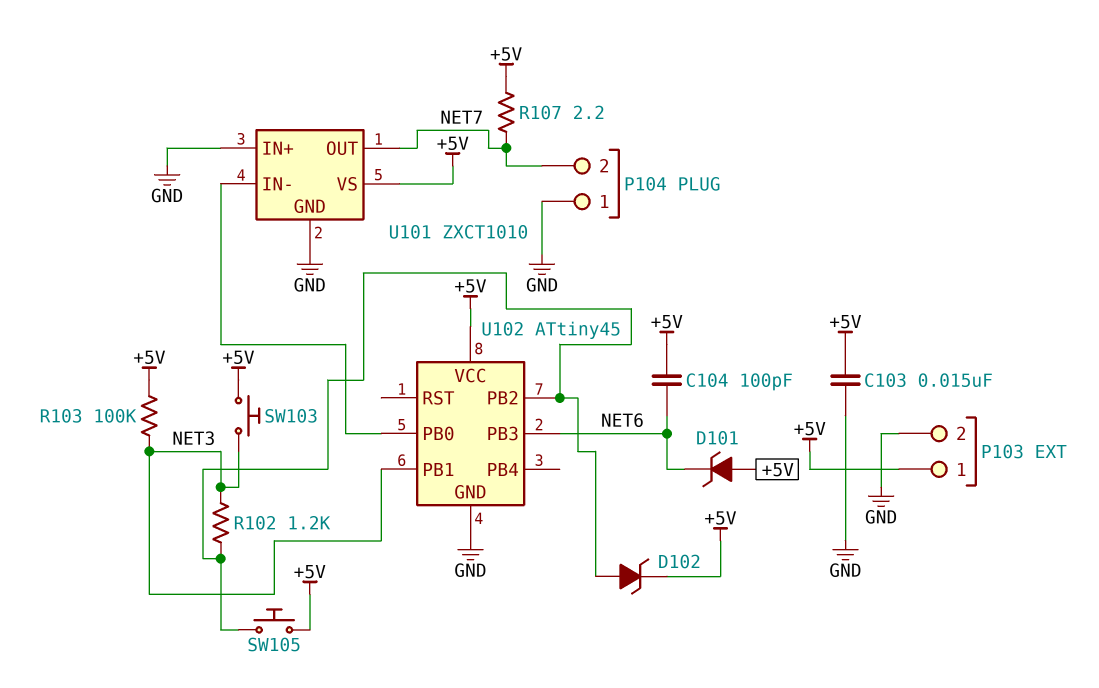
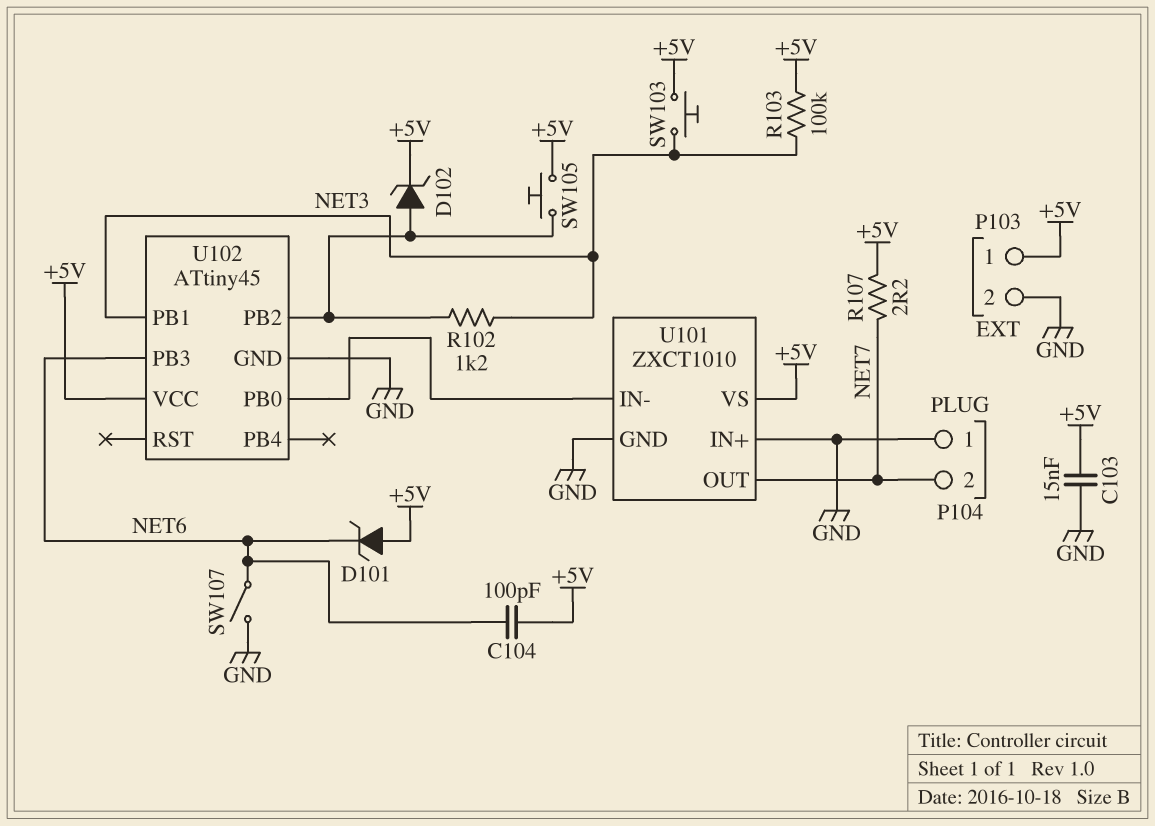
SW107: none -> switch (GND, NET6)

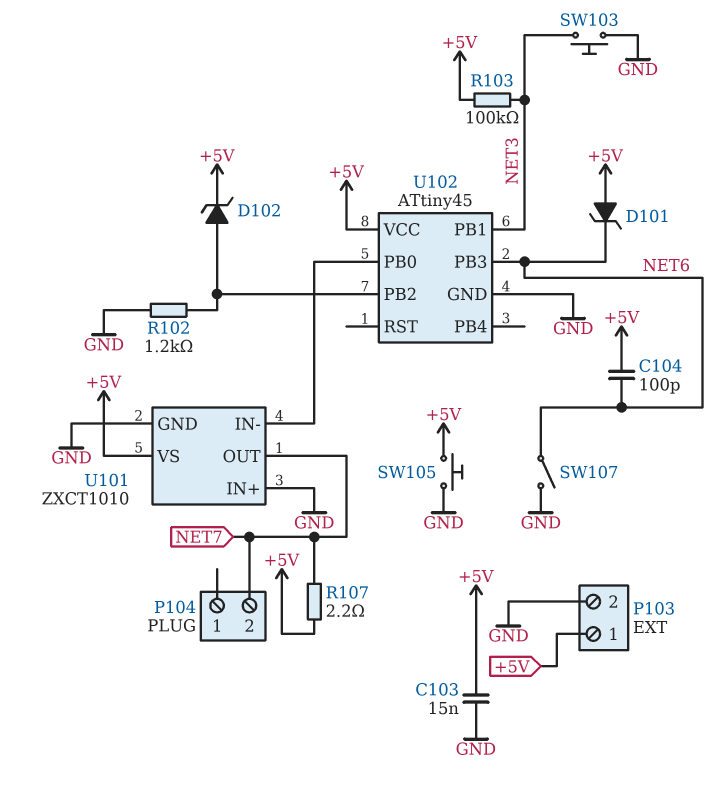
P104 pin 1: GND -> none
R102: 1.2k (NET3, U102/PB2) -> 1.2k (GND, U102/PB2)
SW103: button (+5V, NET3) -> button (GND, NET3)
SW105: button (+5V, U102/PB2) -> button (+5V, GND)

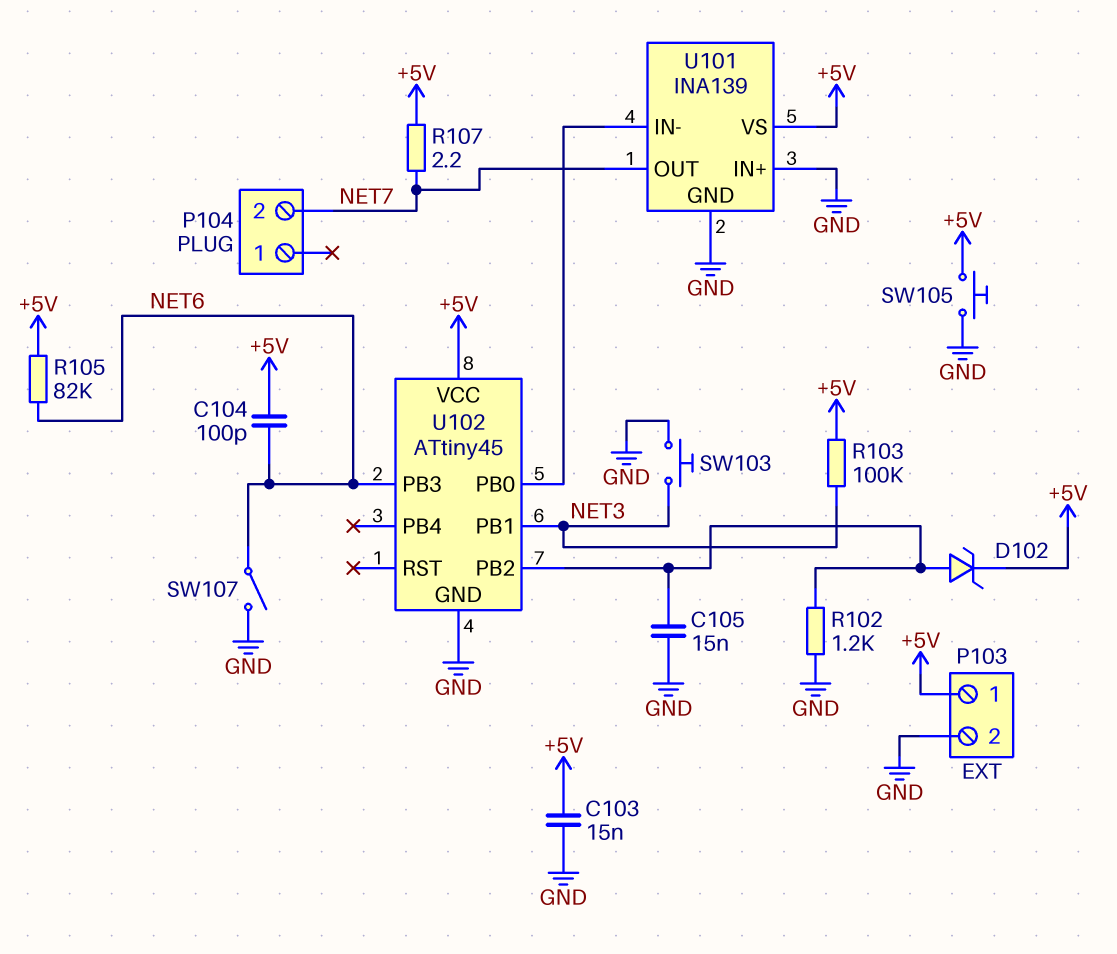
C105: none -> 15nF (GND, U102/PB2)
D101: zener (A +5V, K NET6) -> none
R105: none -> 82k (+5V, NET6)
U101: ZXCT1010 -> INA139

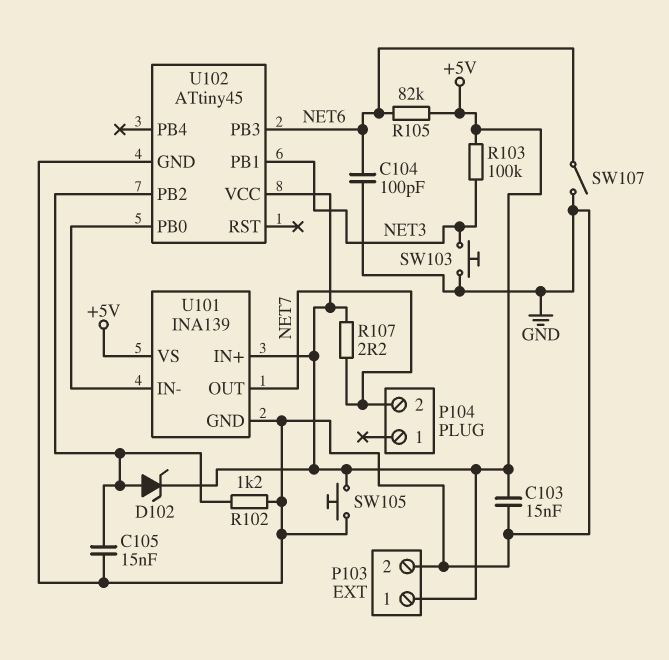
C104: 100pF (+5V, NET6) -> 100pF (GND, NET6)
U101 pin IN+: GND -> +5V

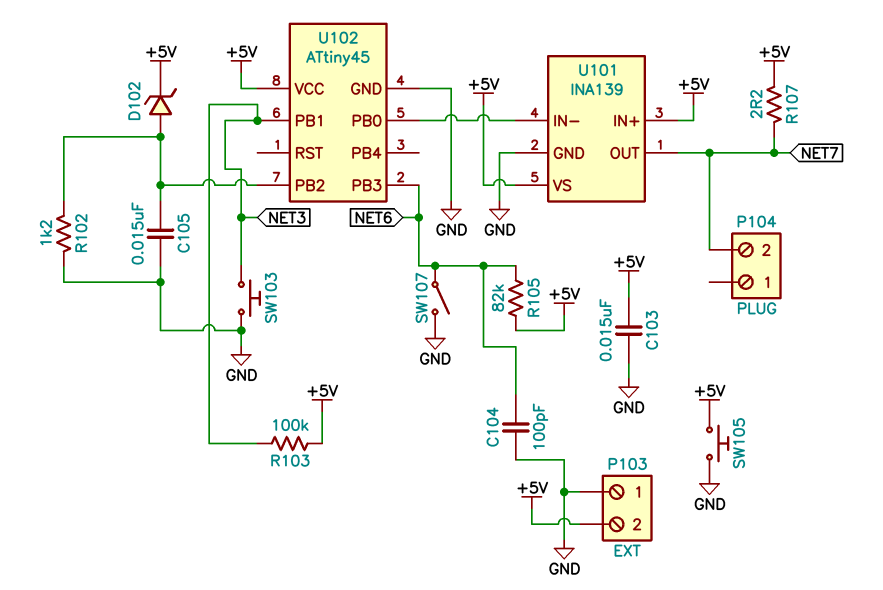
P103 pin 1: +5V -> GND
P103 pin 2: GND -> +5V

